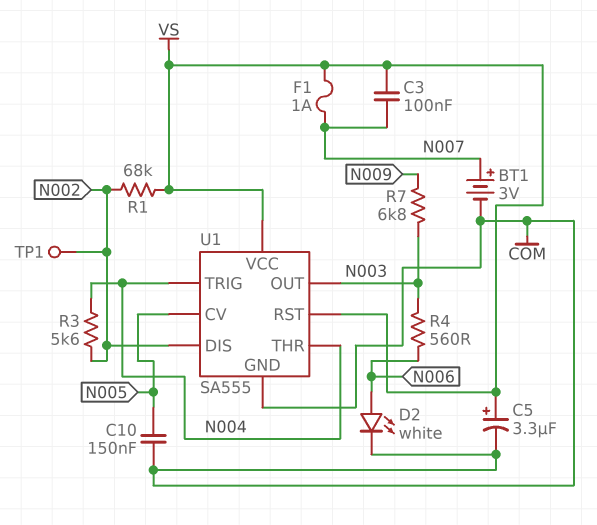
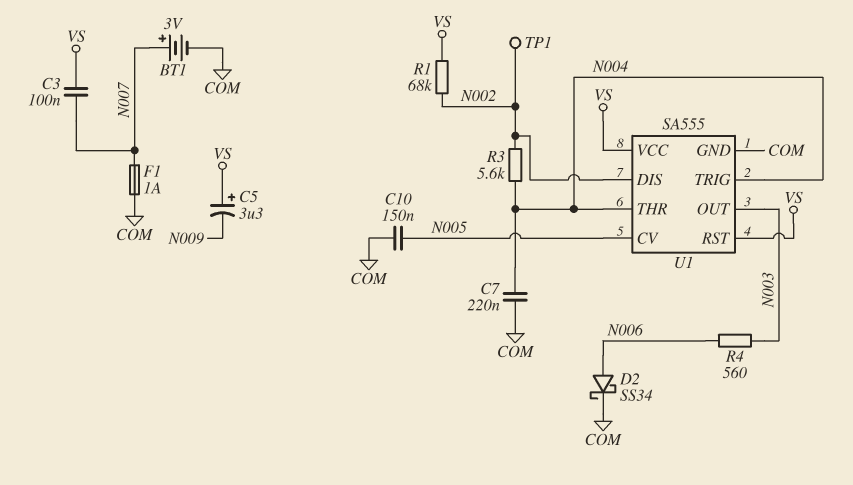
C5: 3.3uF (plus VS, minus COM) -> 3.3uF (plus VS, minus N009)
C7: none -> 220nF (COM, N004)
D2: LED white (A N006, K COM) -> schottky SS34 (A N006, K COM)
F1: 1A (N007, VS) -> 1A (COM, N007)
R7: 6.8k (N003, N009) -> none

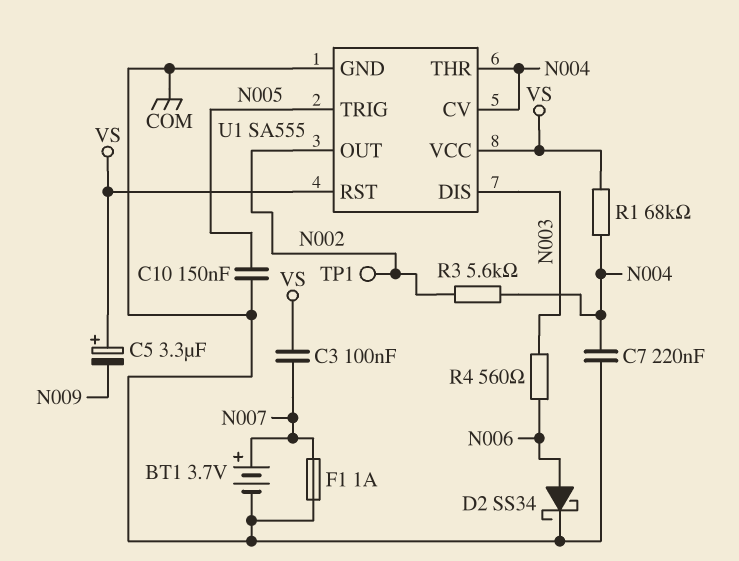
BT1: 3V (plus N007, minus COM) -> 3.7V (plus N007, minus COM)
R1: 68k (N002, VS) -> 68k (N004, VS)
U1 pin CV: N005 -> N004
U1 pin DIS: N002 -> N003
U1 pin OUT: N003 -> N002
U1 pin TRIG: N004 -> N005

